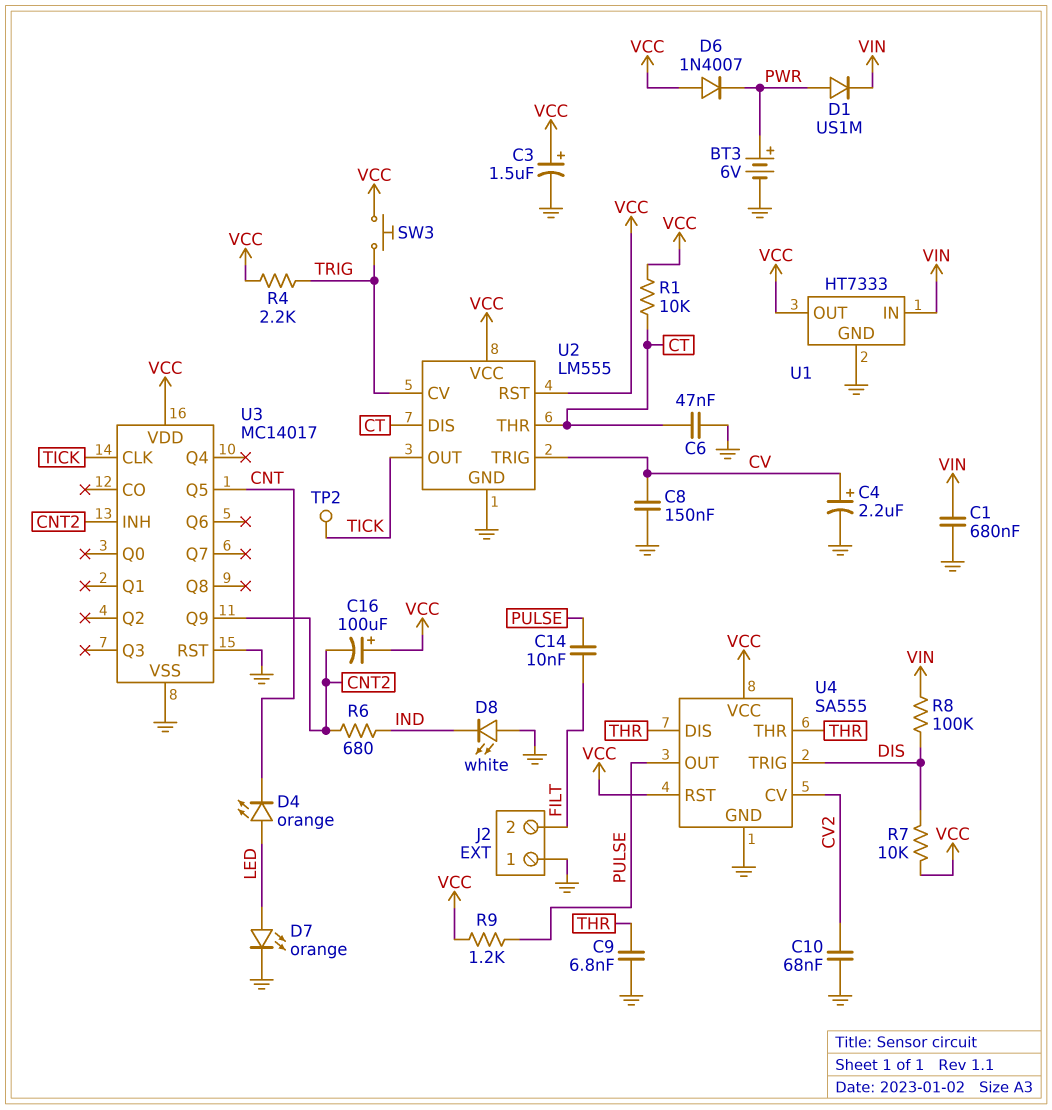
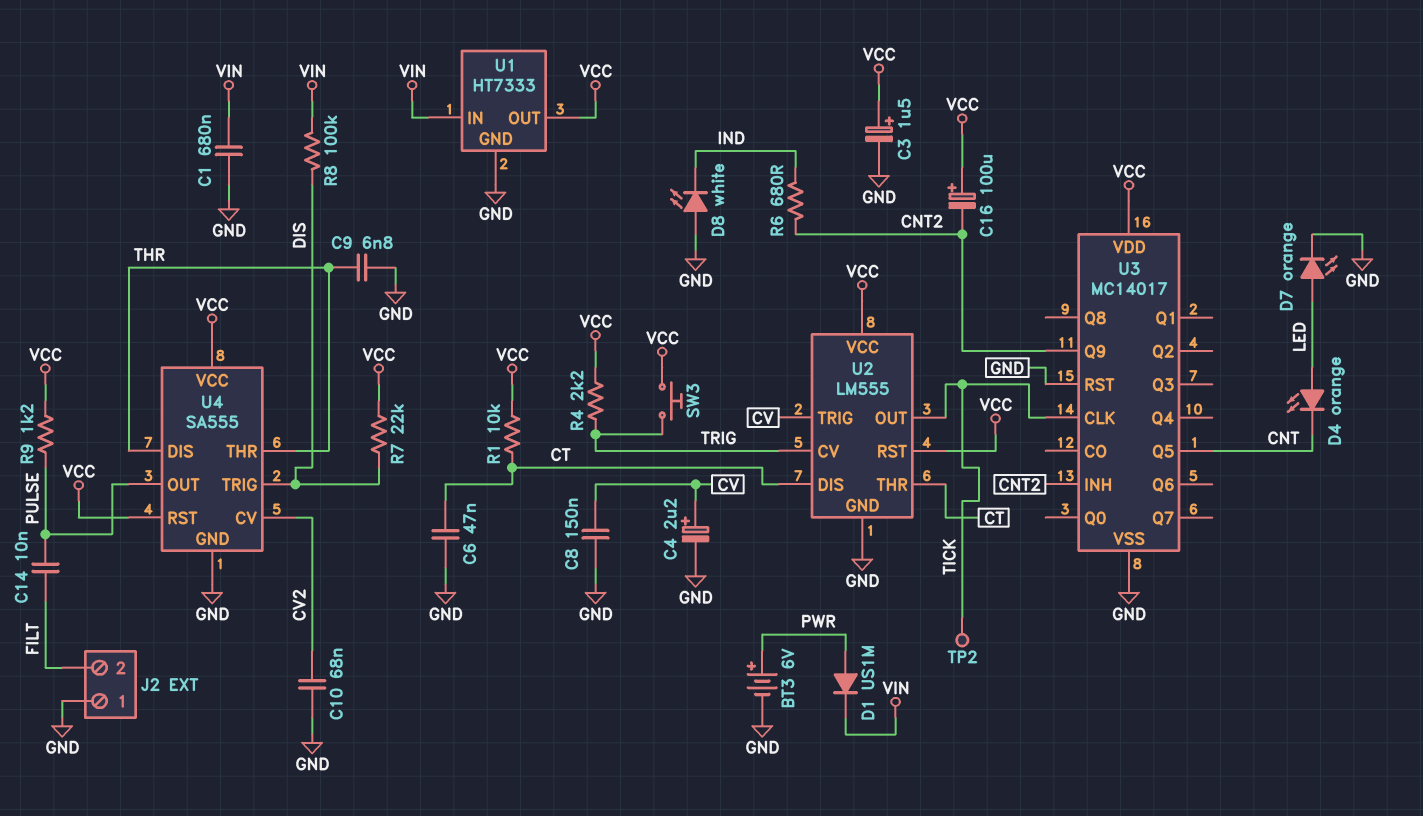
D6: diode 1N4007 (A VCC, K PWR) -> none
R7: 10k (DIS, VCC) -> 22k (DIS, VCC)

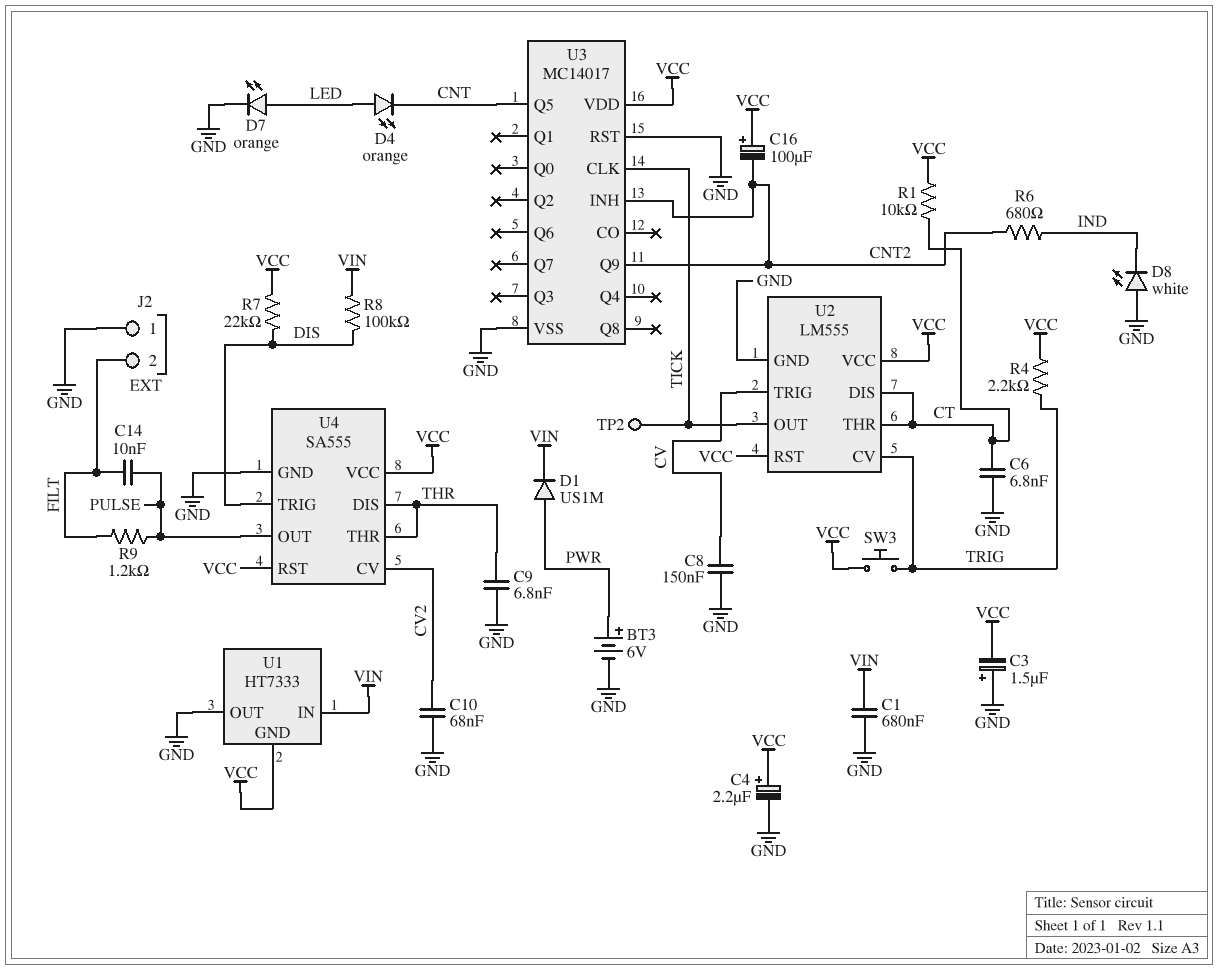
C3: 1.5uF (plus VCC, minus GND) -> 1.5uF (plus GND, minus VCC)
C4: 2.2uF (plus CV, minus GND) -> 2.2uF (plus VCC, minus GND)
C6: 47nF (CT, GND) -> 6.8nF (CT, GND)
R9: 1.2k (PULSE, VCC) -> 1.2k (FILT, PULSE)
U1 pin GND: GND -> VCC
U1 pin OUT: VCC -> GND

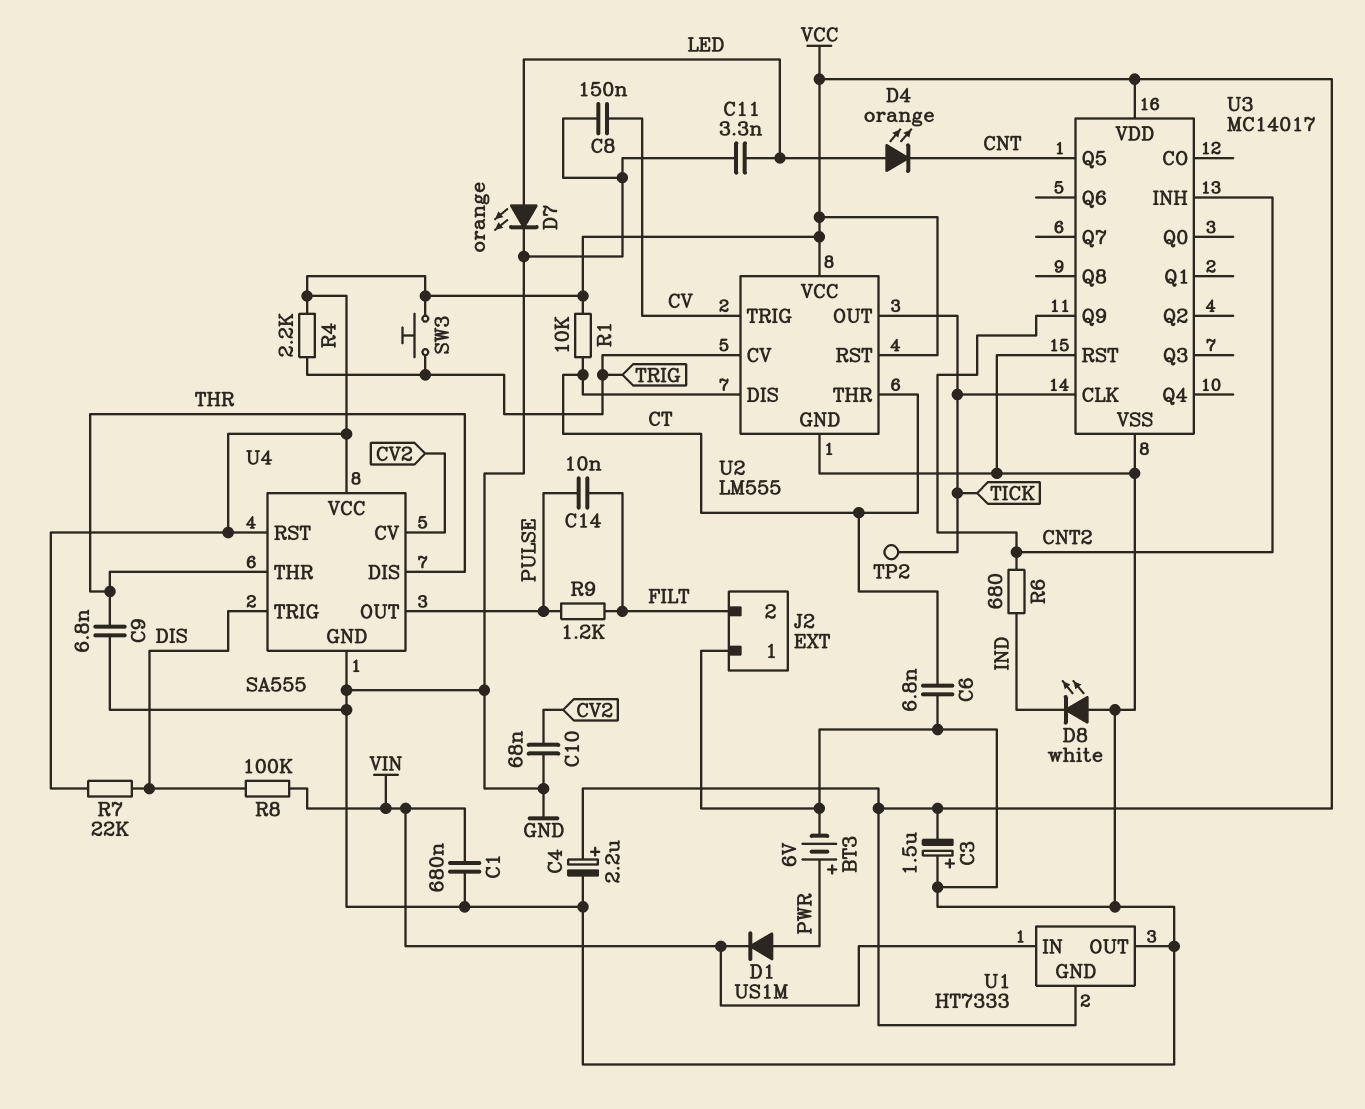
C11: none -> 3.3nF (GND, LED)
C16: 100uF (plus VCC, minus CNT2) -> none

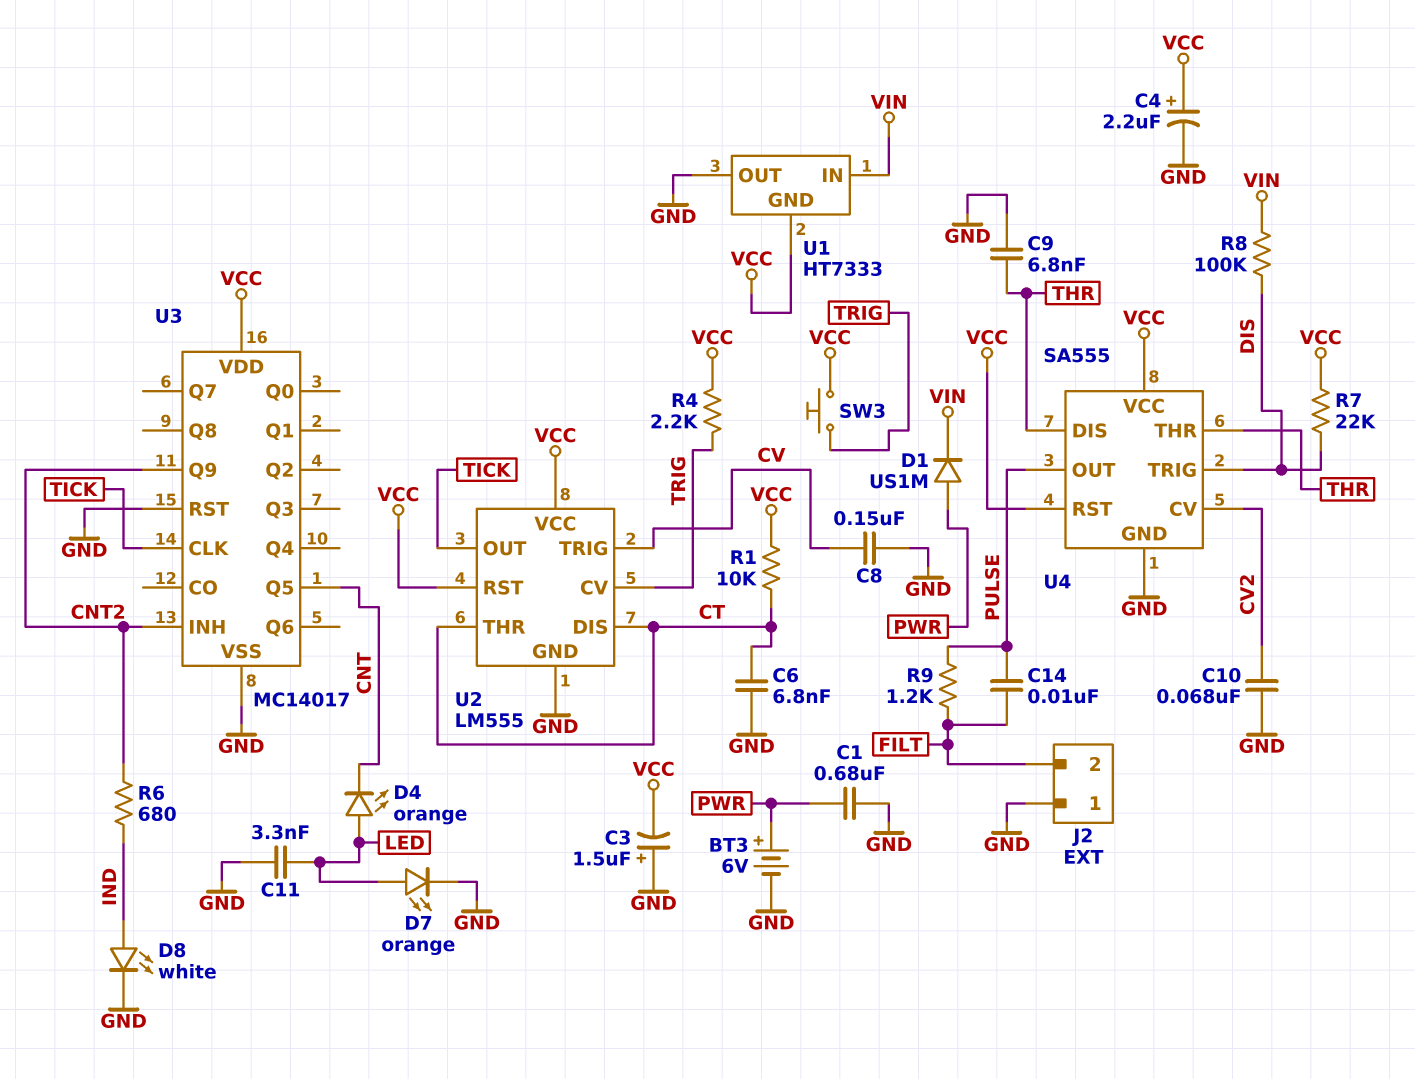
C1: 680nF (GND, VIN) -> 680nF (GND, PWR)
D8: LED white (A GND, K IND) -> LED white (A IND, K GND)
TP2: test point (TICK) -> none

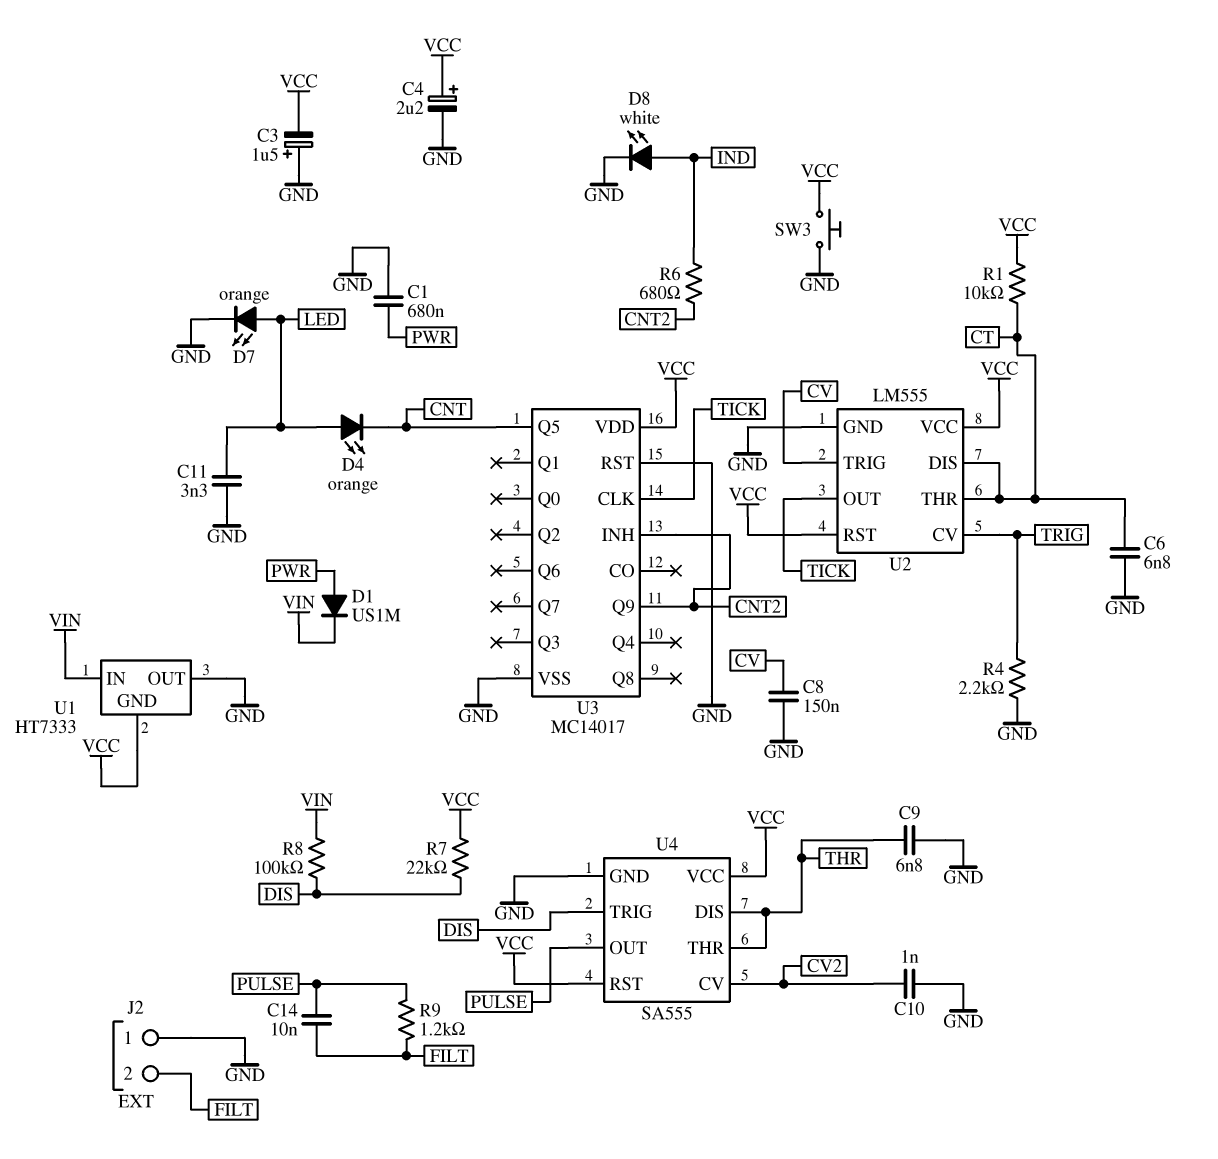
BT3: 6V (plus PWR, minus GND) -> none
C10: 68nF (CV2, GND) -> 1nF (CV2, GND)
R4: 2.2k (TRIG, VCC) -> 2.2k (GND, TRIG)
SW3: button (TRIG, VCC) -> button (GND, VCC)

